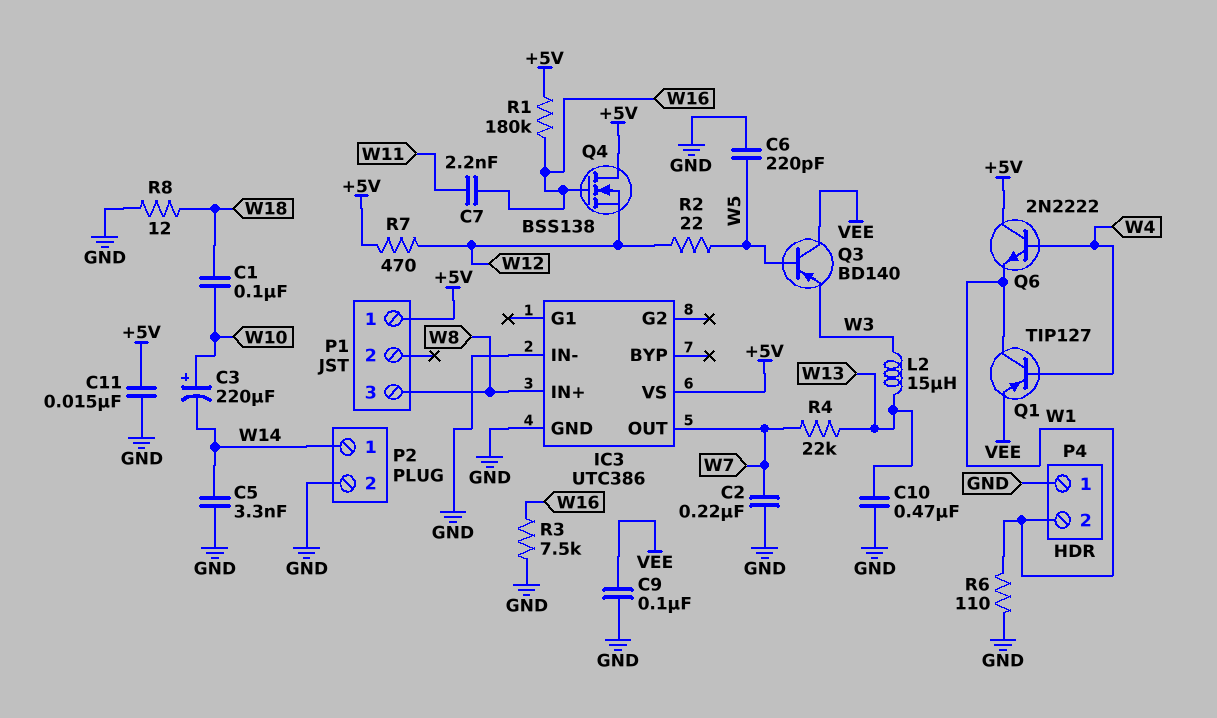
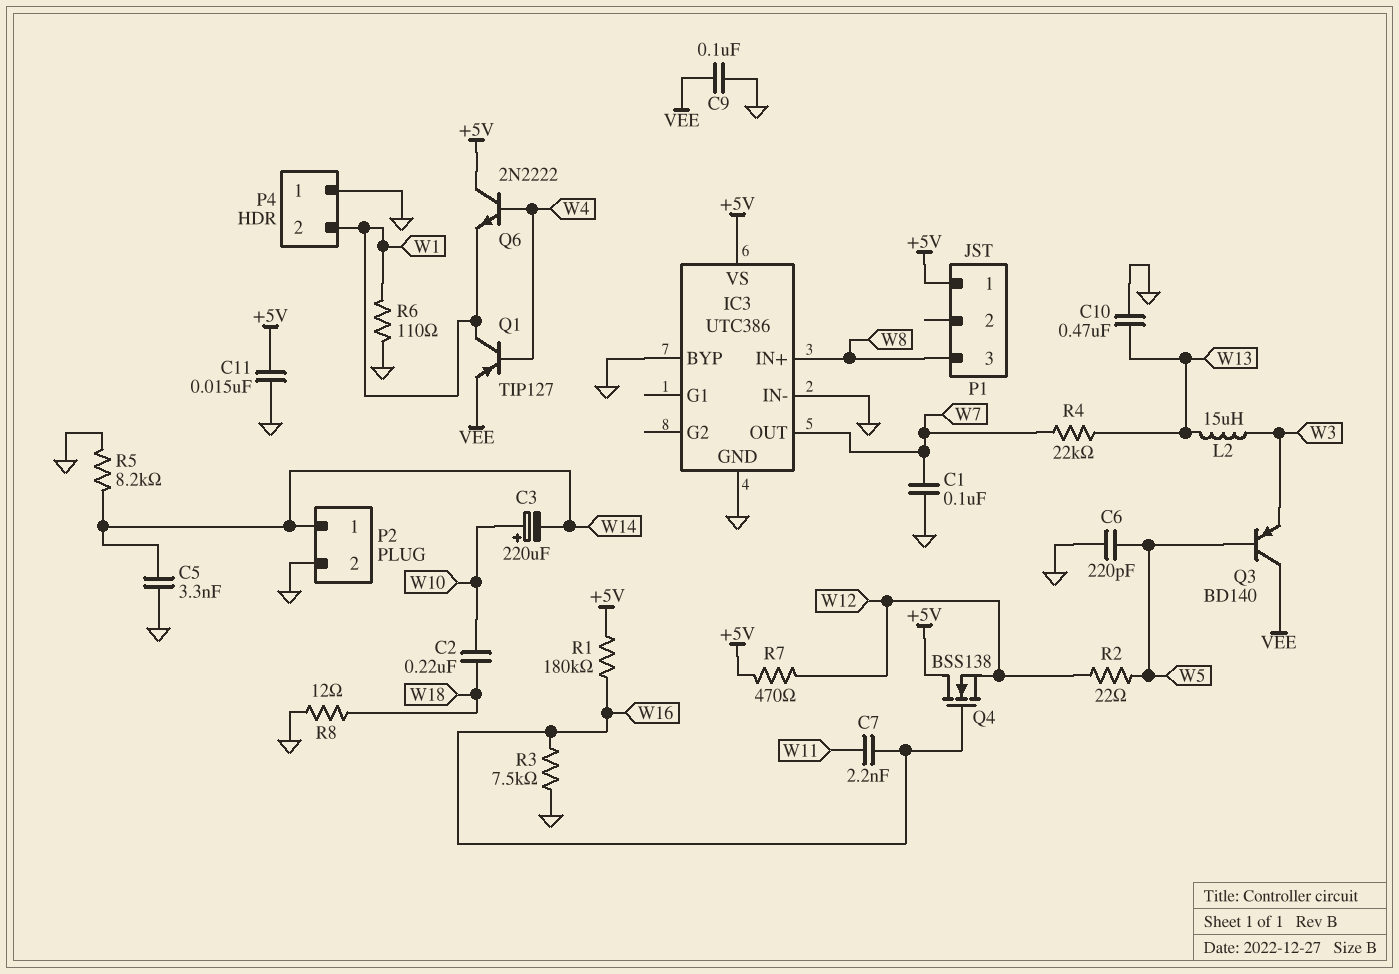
C1: 100nF (W10, W18) -> 100nF (GND, W7)
C2: 220nF (GND, W7) -> 220nF (W10, W18)
IC3 pin BYP: none -> GND
R5: none -> 8.2k (GND, W14)

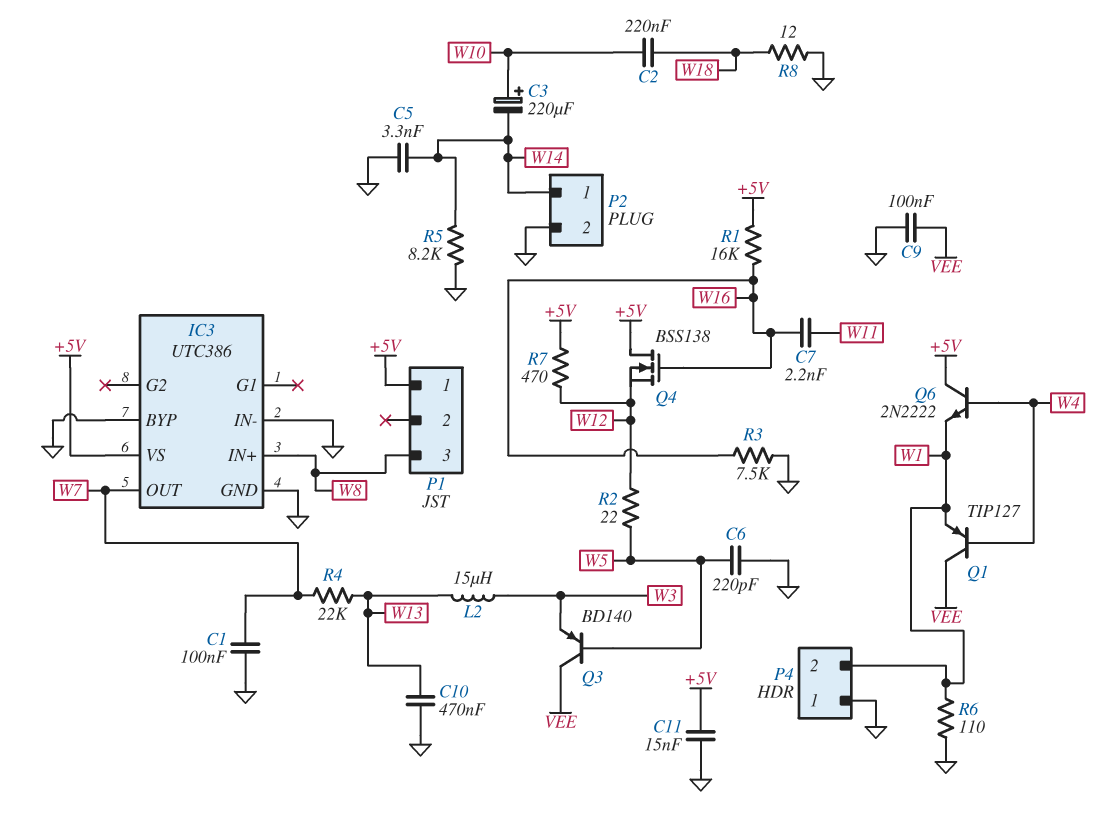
Q1: PNP TIP127 (B W4, C W1, E VEE) -> PNP TIP127 (B W4, C VEE, E W1)
R1: 180k (+5V, W16) -> 16k (+5V, W16)

